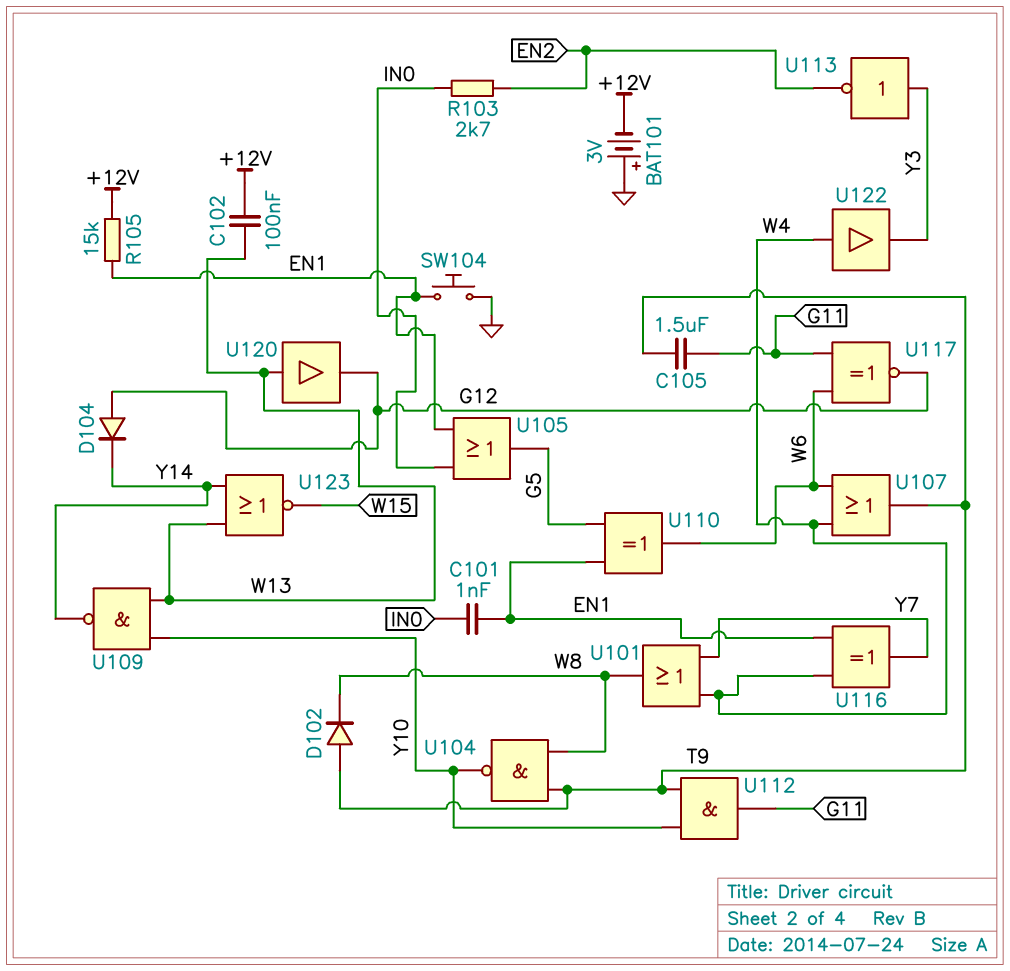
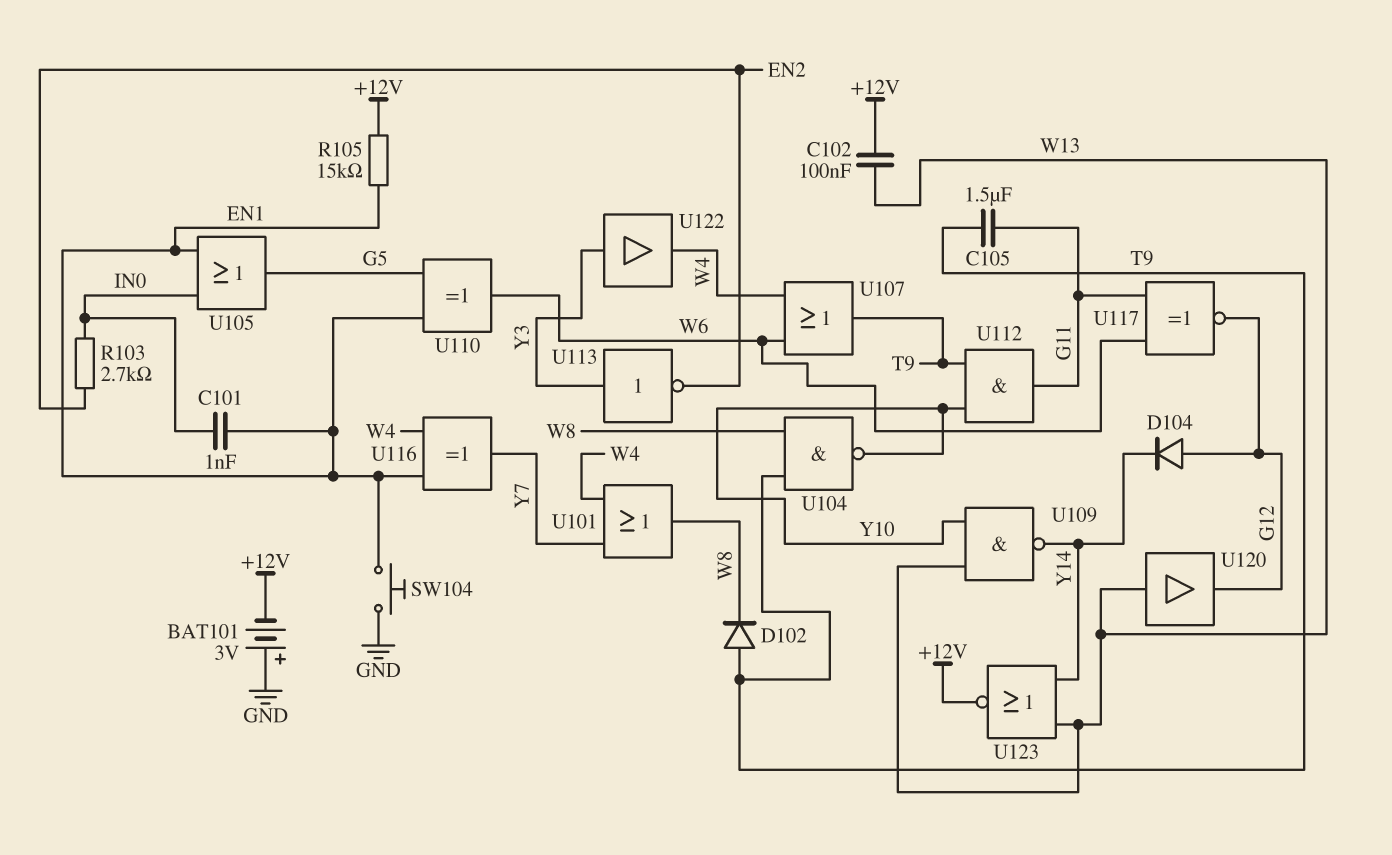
U122: buffer (in W4, out Y3) -> buffer (in Y3, out W4)
U123: NOR (in W13, in Y14, out W15) -> NOR (in W13, in Y14, out +12V)

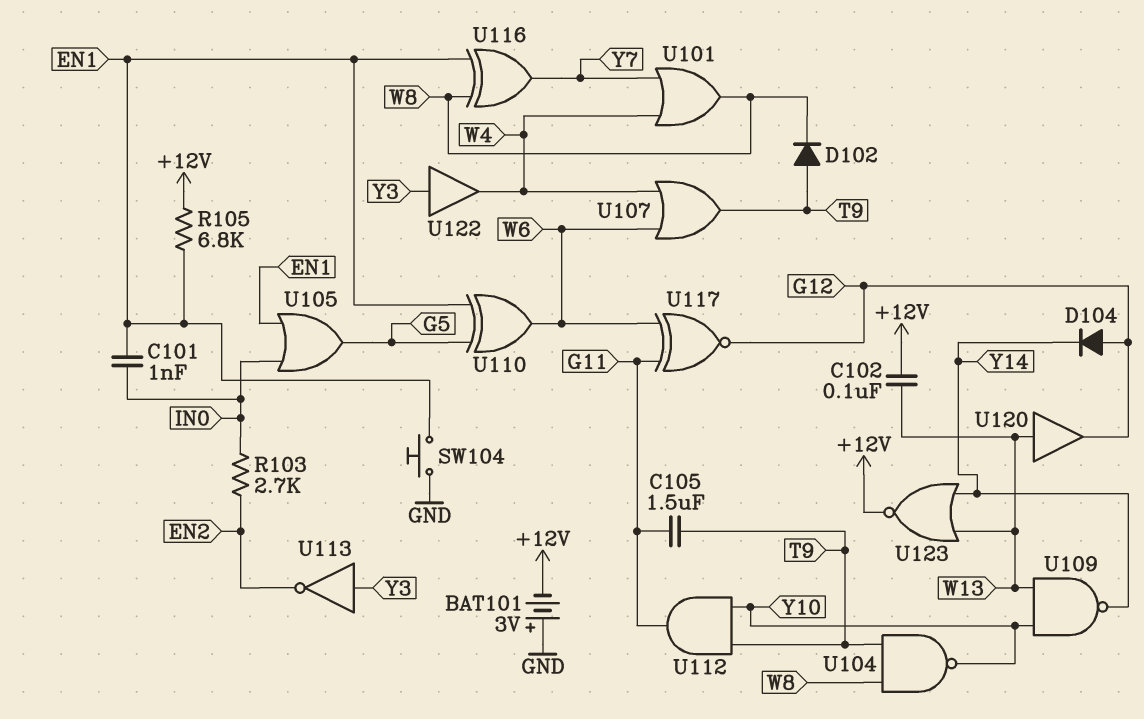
R105: 15k (+12V, EN1) -> 6.8k (+12V, EN1)
U116: XOR (in EN1, in W4, out Y7) -> XOR (in EN1, in W8, out Y7)

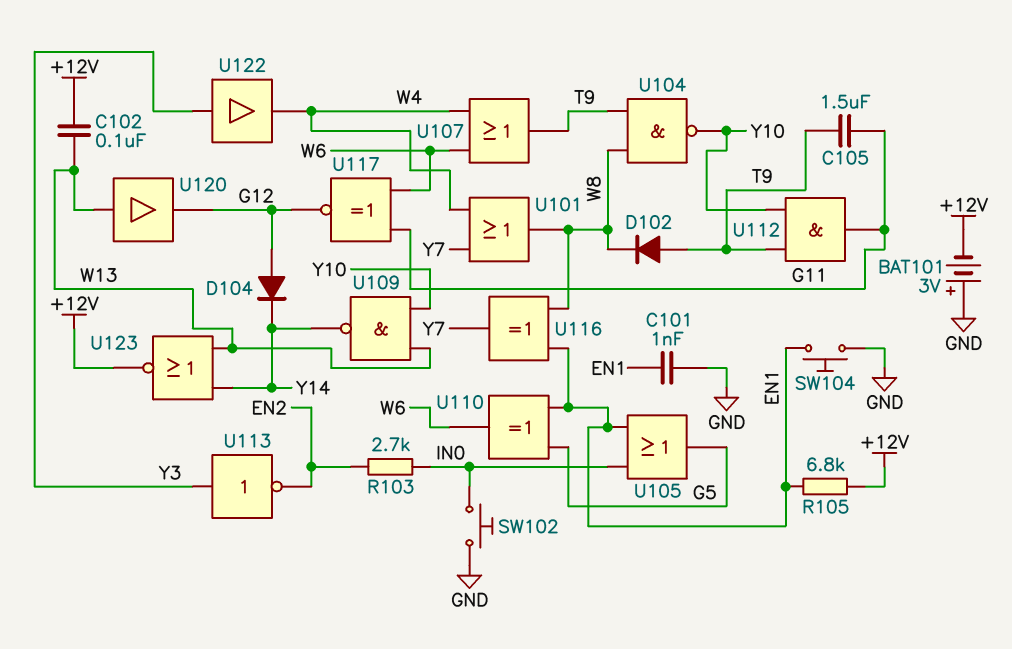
C101: 1nF (EN1, IN0) -> 1nF (EN1, GND)
SW102: none -> button (GND, IN0)

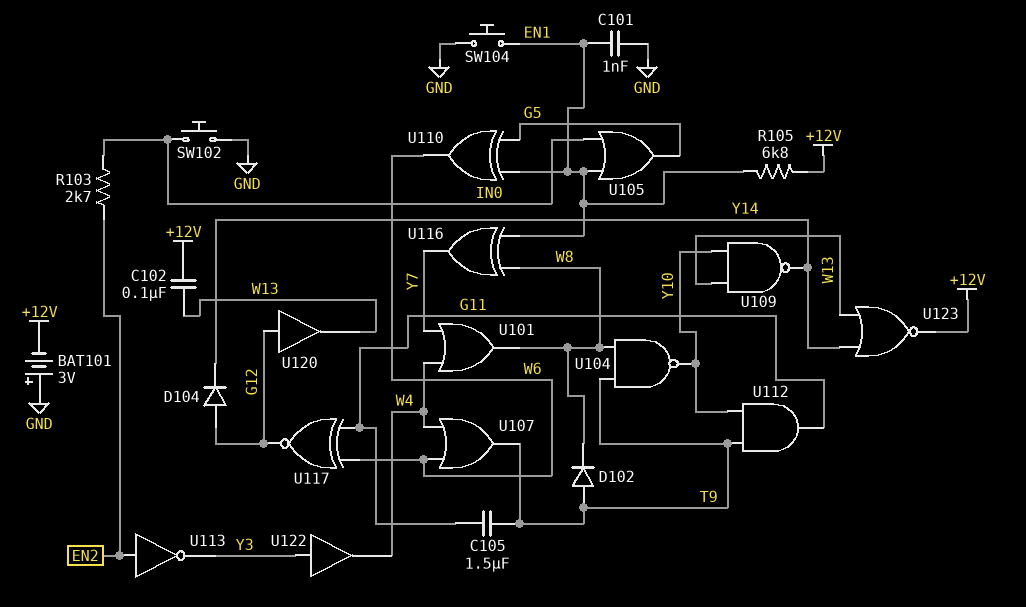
U113: NOT (in Y3, out EN2) -> NOT (in EN2, out Y3)
U120: buffer (in W13, out G12) -> buffer (in G12, out W13)

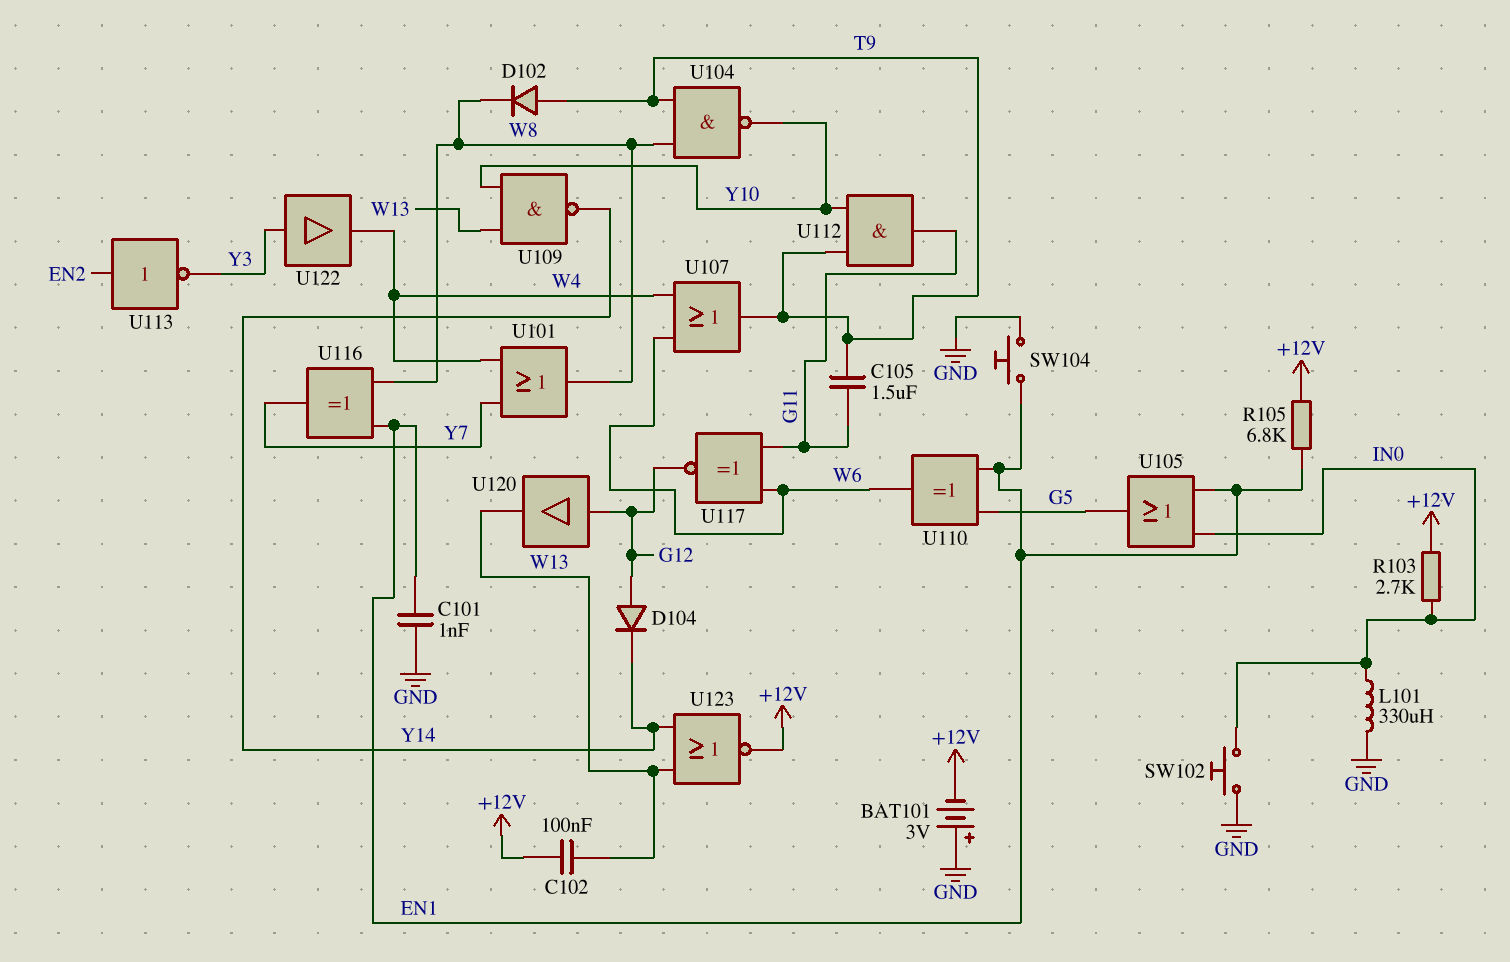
L101: none -> 330uH (GND, IN0)
R103: 2.7k (EN2, IN0) -> 2.7k (+12V, IN0)

